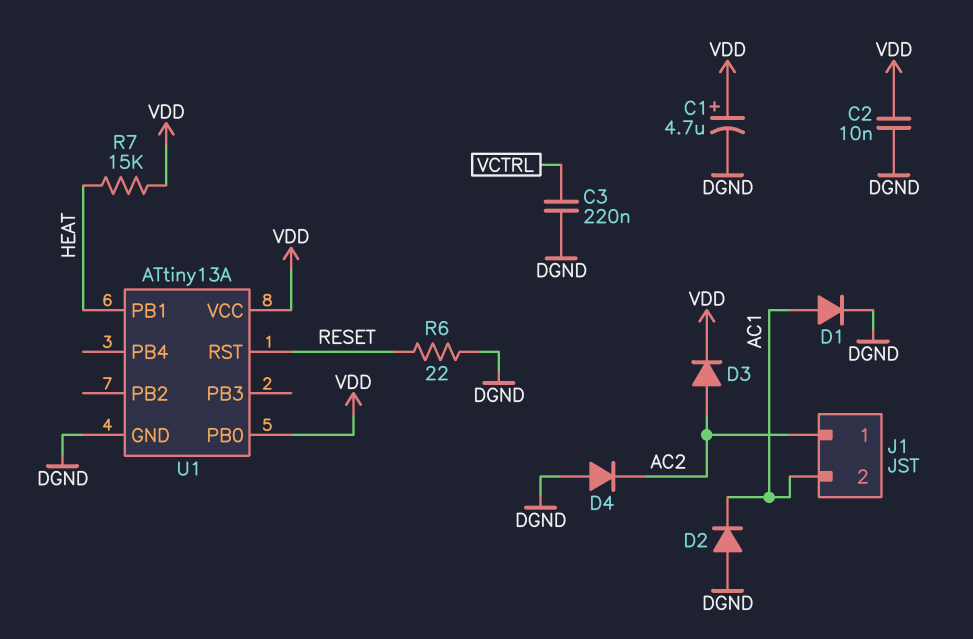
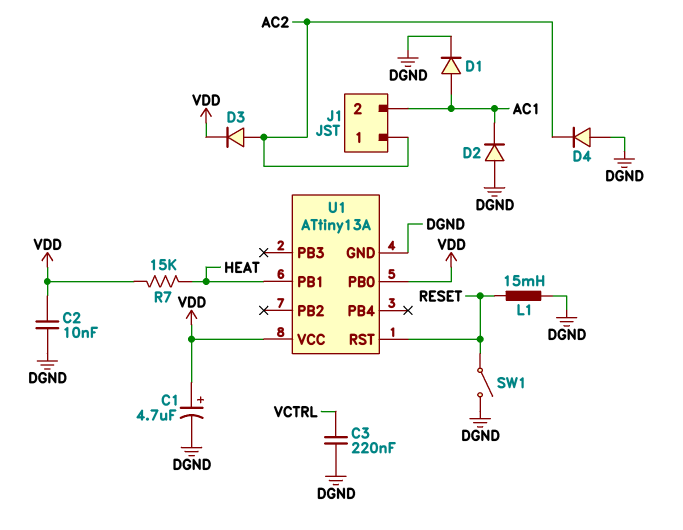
L1: none -> 15mH (DGND, RESET)
R6: 22 (DGND, RESET) -> none
SW1: none -> switch (DGND, RESET)

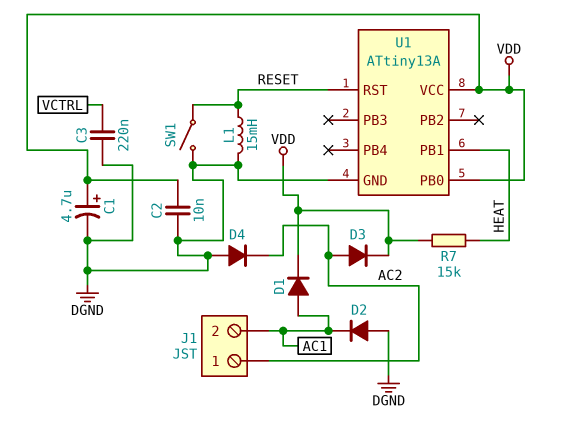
D1: diode (A AC1, K DGND) -> diode (A AC1, K VDD)

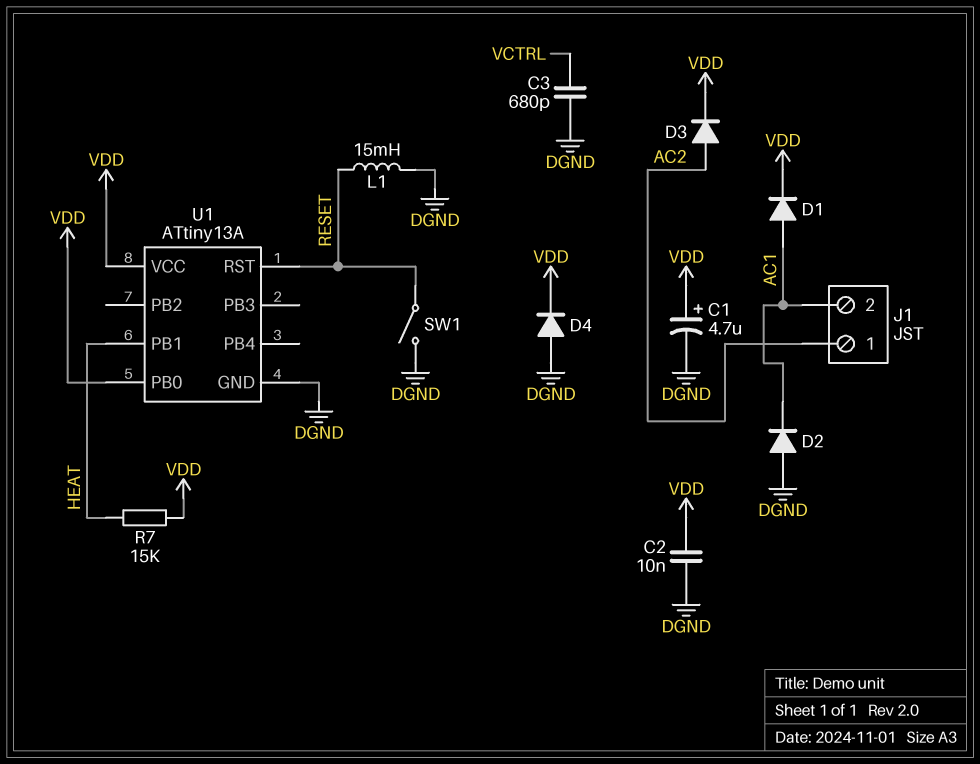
C3: 220nF (DGND, VCTRL) -> 680pF (DGND, VCTRL)
D4: diode (A DGND, K AC2) -> diode (A DGND, K VDD)

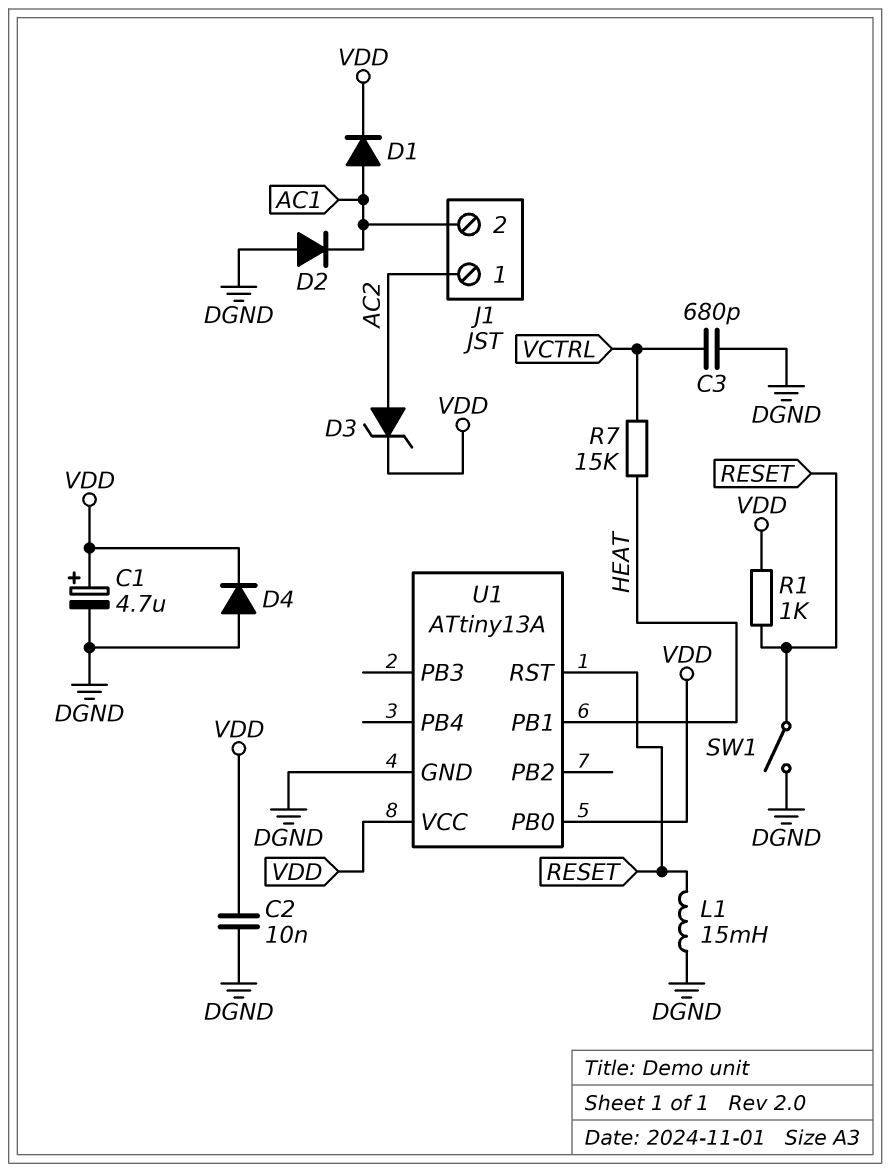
D3: diode (A AC2, K VDD) -> zener (A AC2, K VDD)
R1: none -> 1k (RESET, VDD)
R7: 15k (HEAT, VDD) -> 15k (HEAT, VCTRL)

